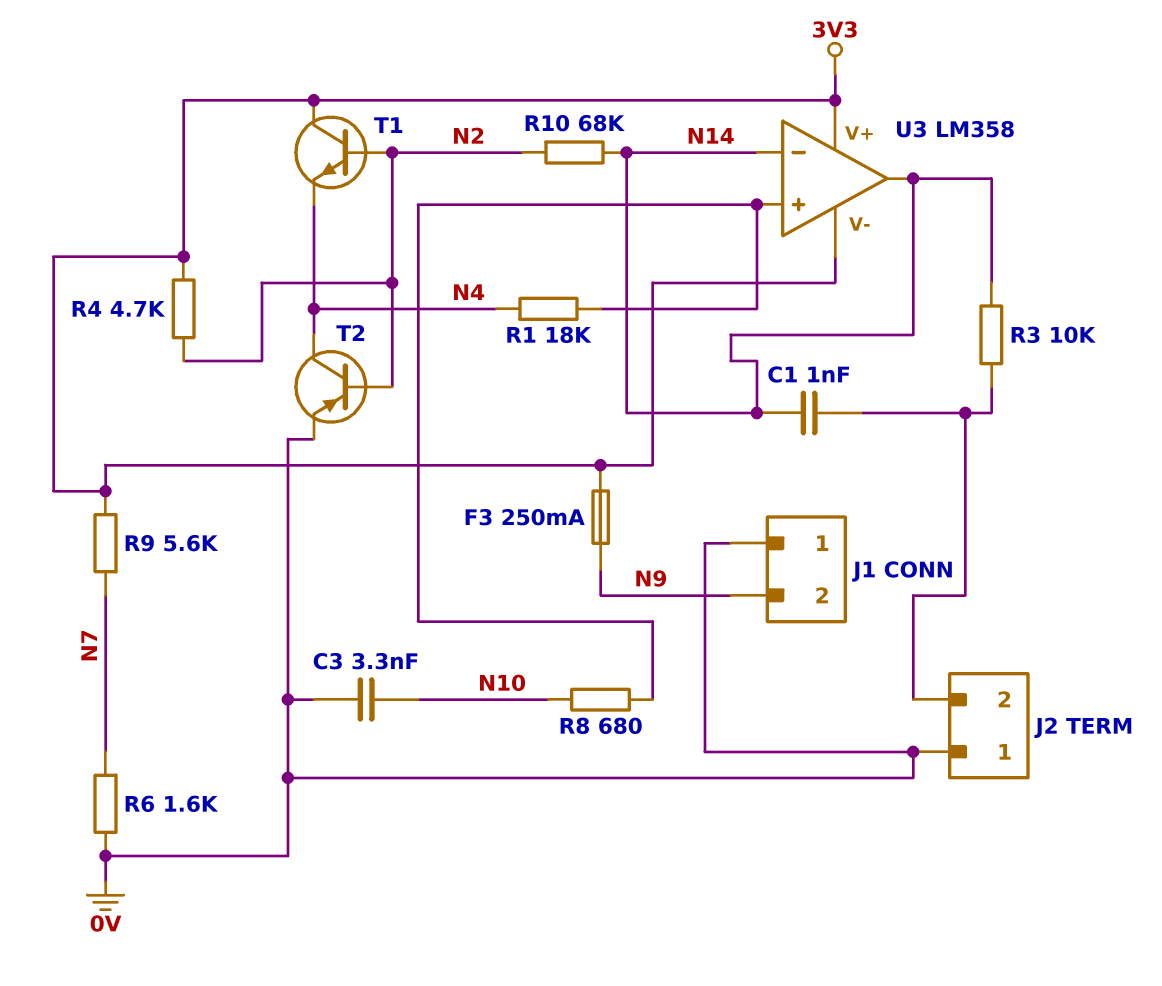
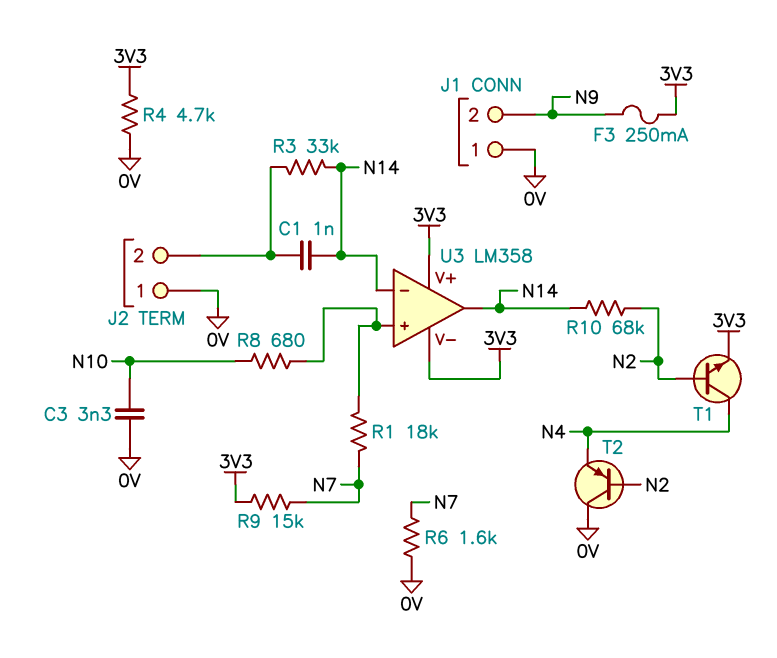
R1: 18k (N4, U3/in+) -> 18k (N7, U3/in+)
R3: 10k (J2/2, N14) -> 33k (J2/2, N14)
R4: 4.7k (3V3, N2) -> 4.7k (0V, 3V3)
R9: 5.6k (3V3, N7) -> 15k (3V3, N7)
T1: NPN (B N2, C 3V3, E N4) -> NPN (B N2, C N4, E 3V3)
T2: PNP (B N2, C N4, E 0V) -> PNP (B N2, C 0V, E N4)

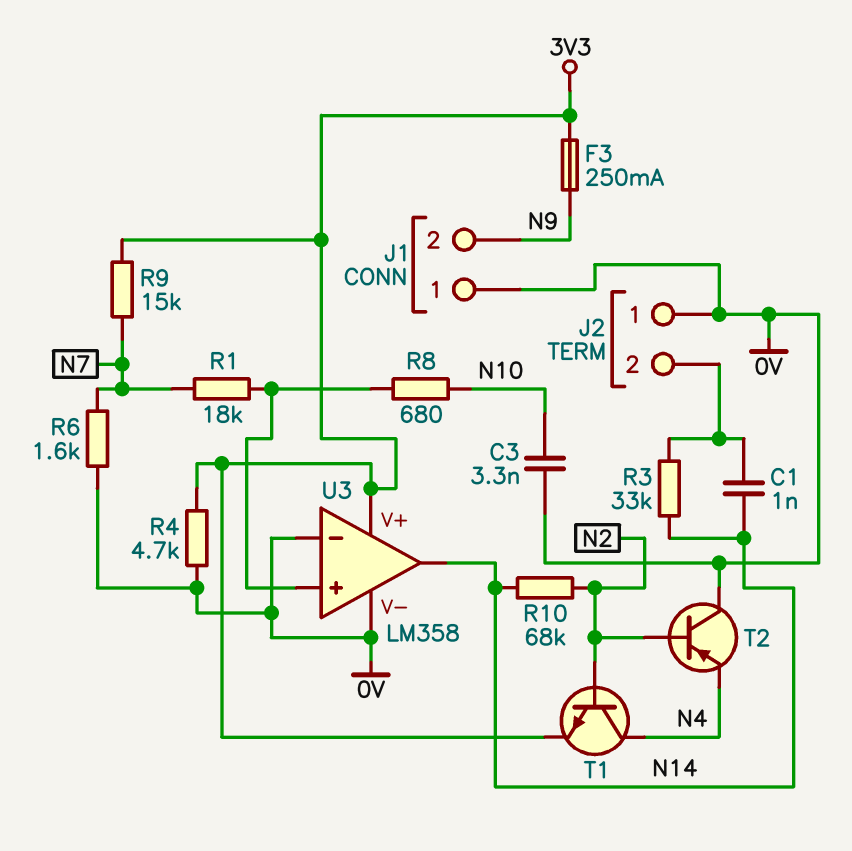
U3 pin V-: 3V3 -> 0V
U3 pin in-: N14 -> 0V

